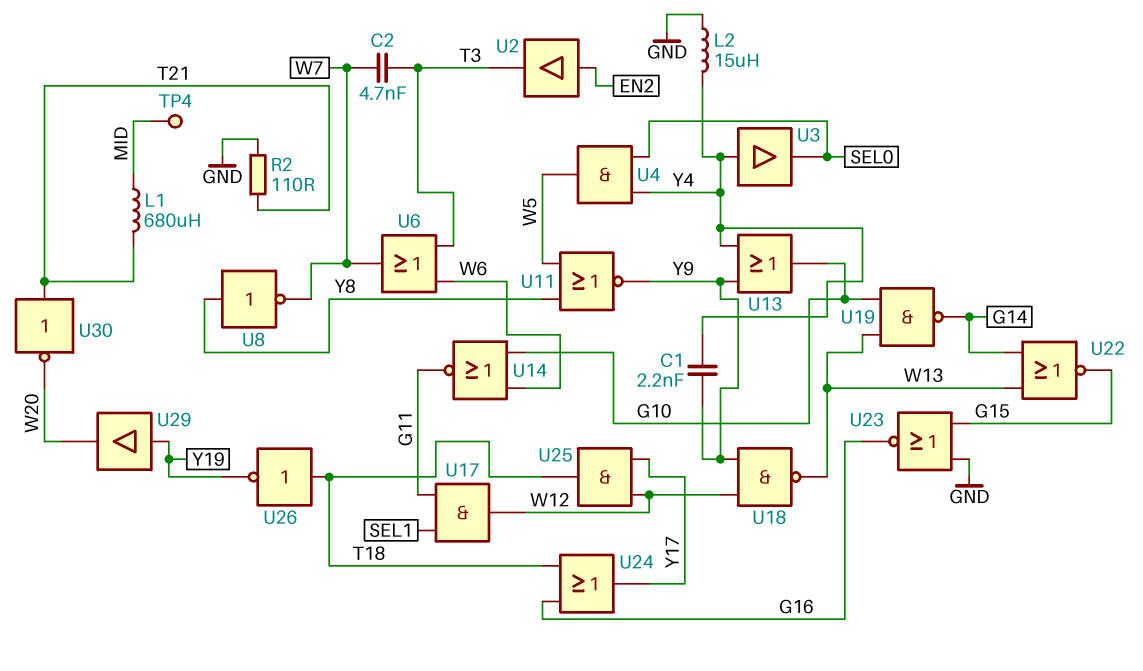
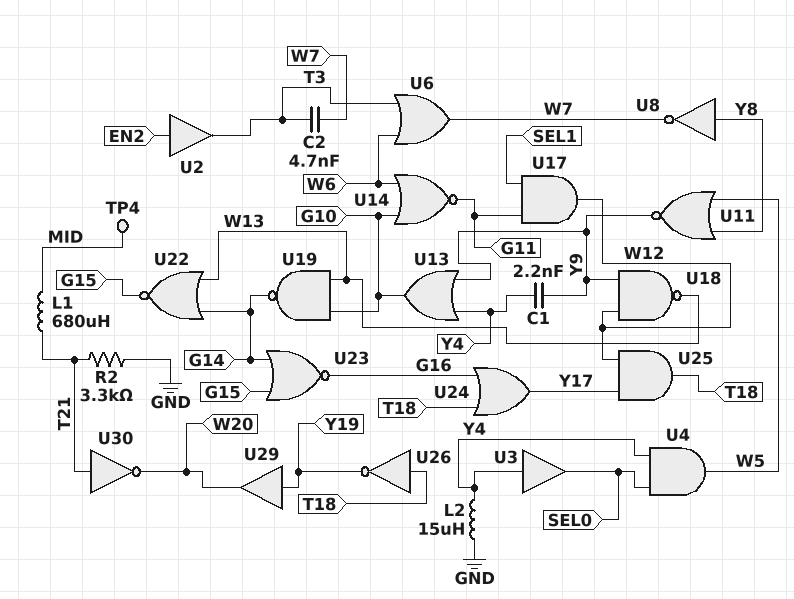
R2: 110 (GND, T21) -> 3.3k (GND, T21)
U23: NOR (in G15, in GND, out G16) -> NOR (in G14, in G15, out G16)

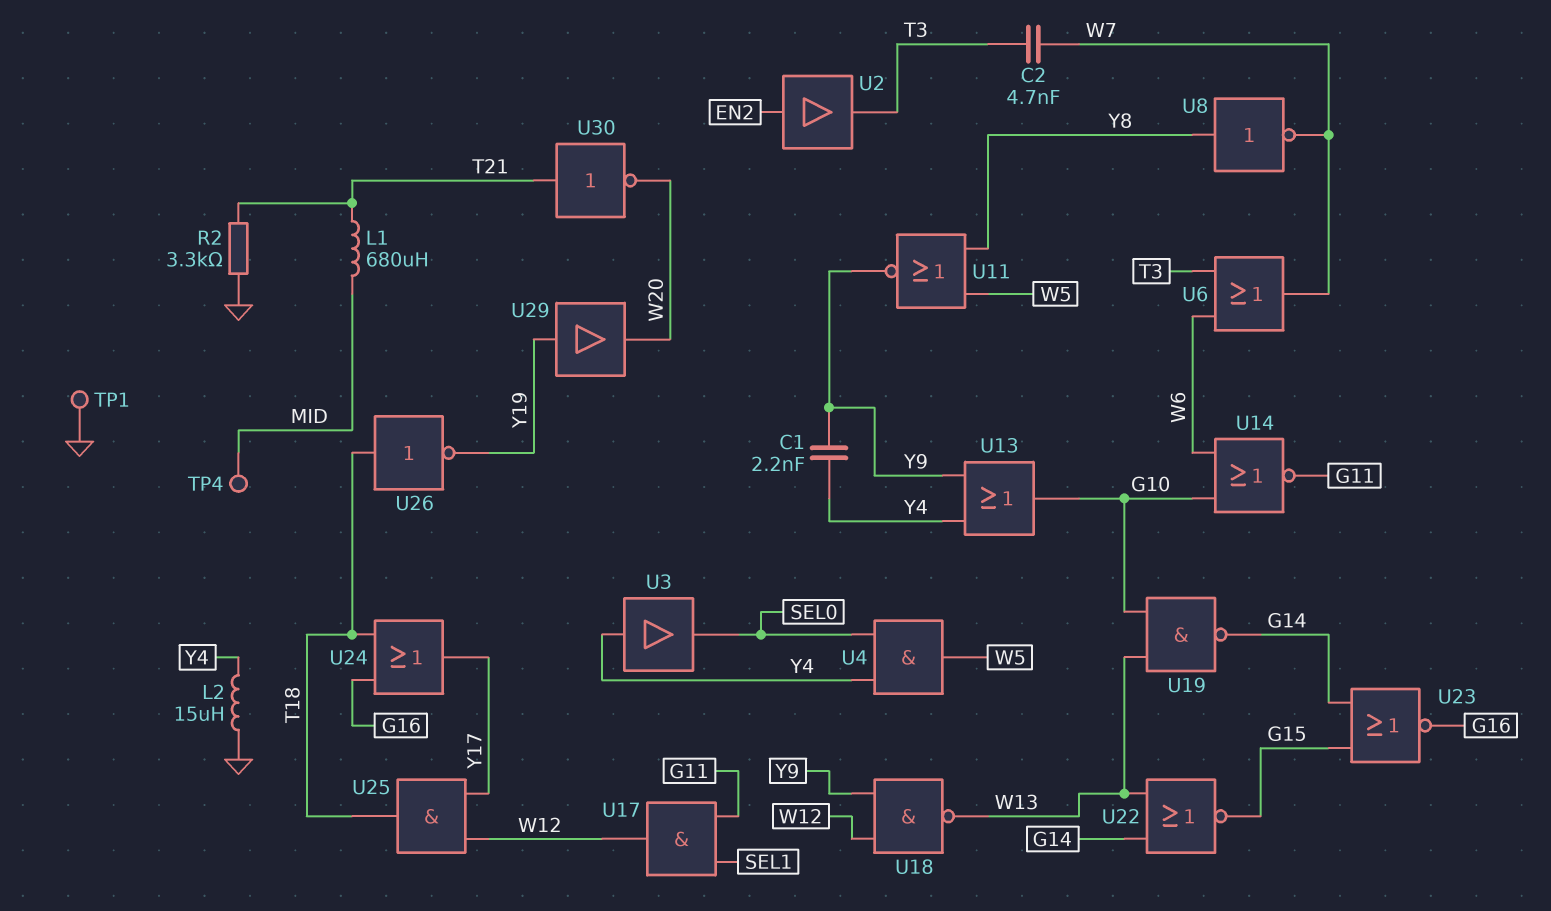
TP1: none -> test point (GND)

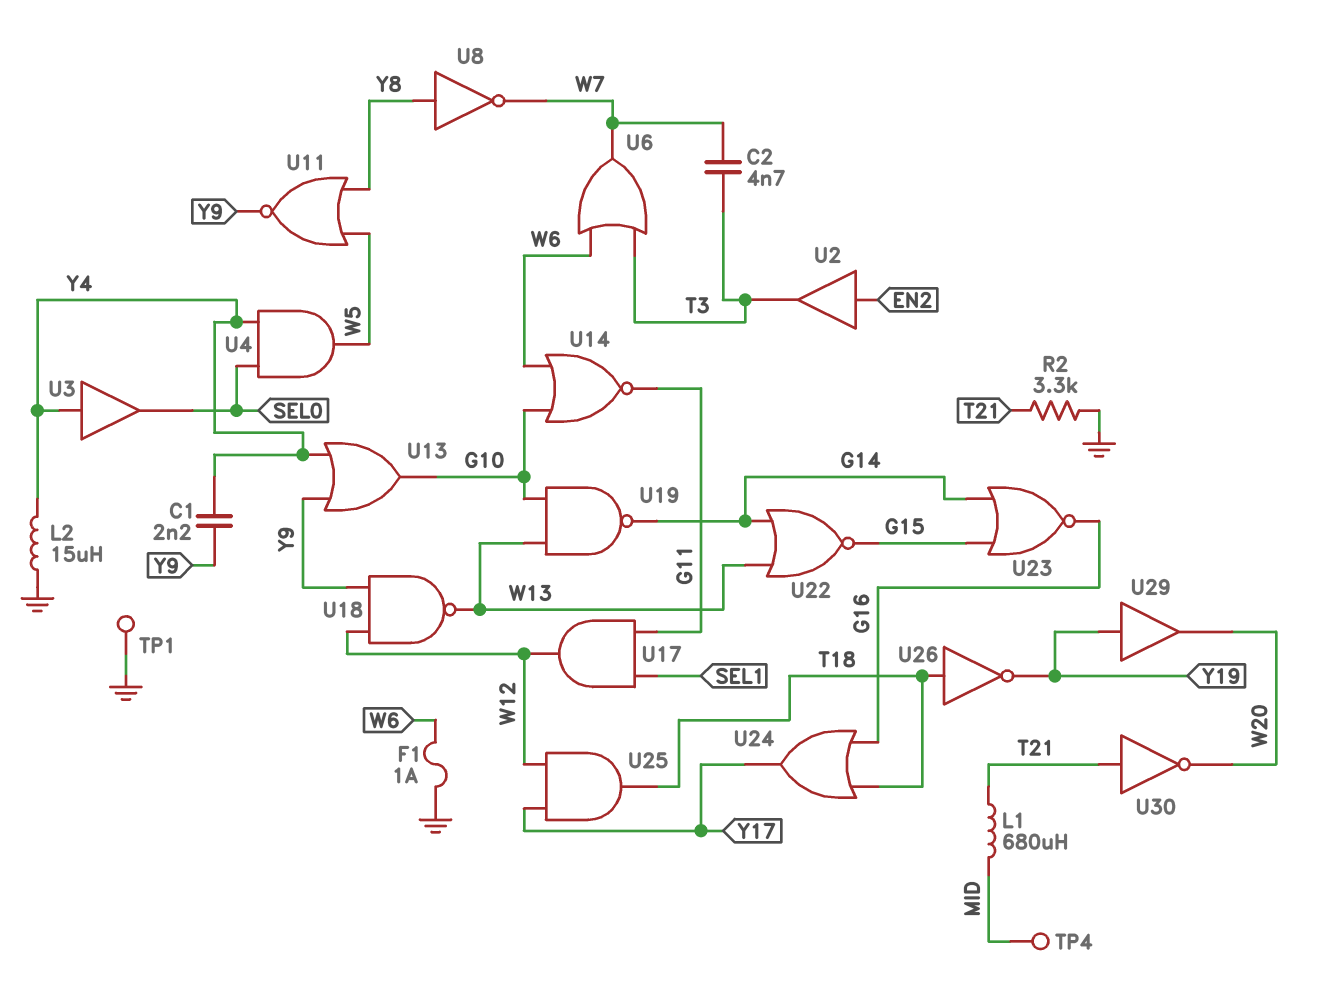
F1: none -> 1A (GND, W6)

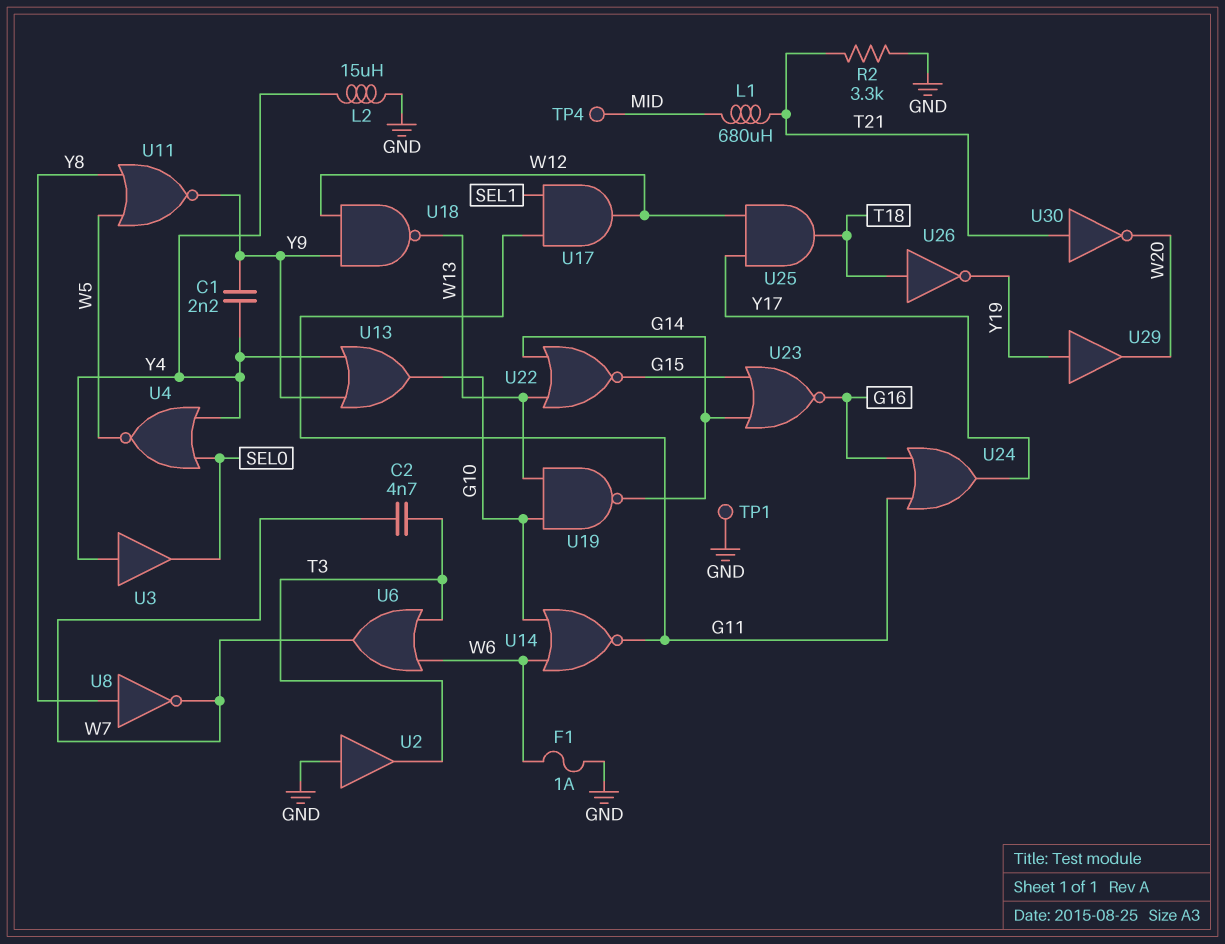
U2: buffer (in EN2, out T3) -> buffer (in GND, out T3)
U4: AND (in SEL0, in Y4, out W5) -> NOR (in SEL0, in Y4, out W5)
U24: OR (in G16, in T18, out Y17) -> OR (in G11, in G16, out Y17)

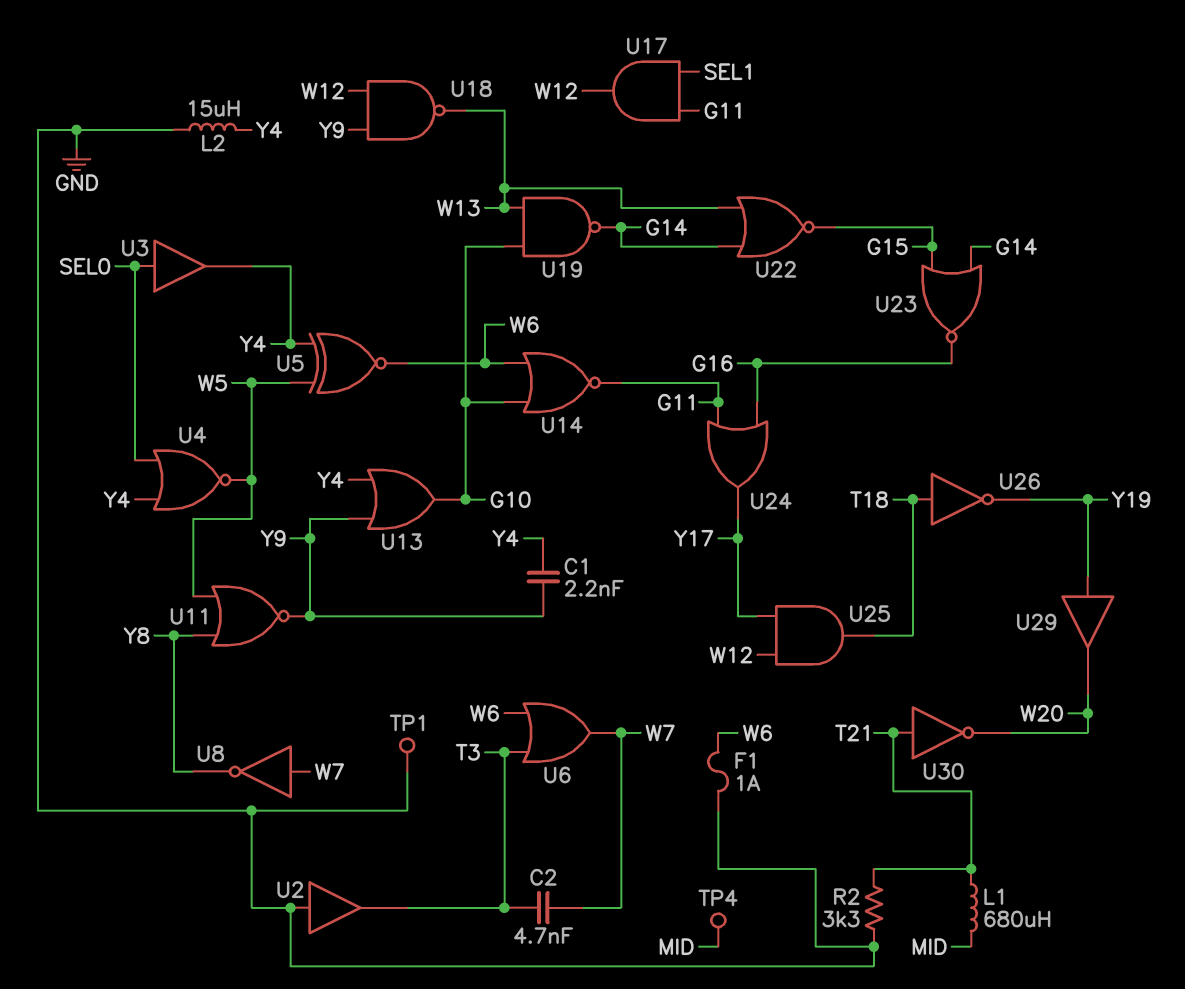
U3: buffer (in Y4, out SEL0) -> buffer (in SEL0, out Y4)
U5: none -> XNOR (in W5, in Y4, out W6)
U8: NOT (in Y8, out W7) -> NOT (in W7, out Y8)

